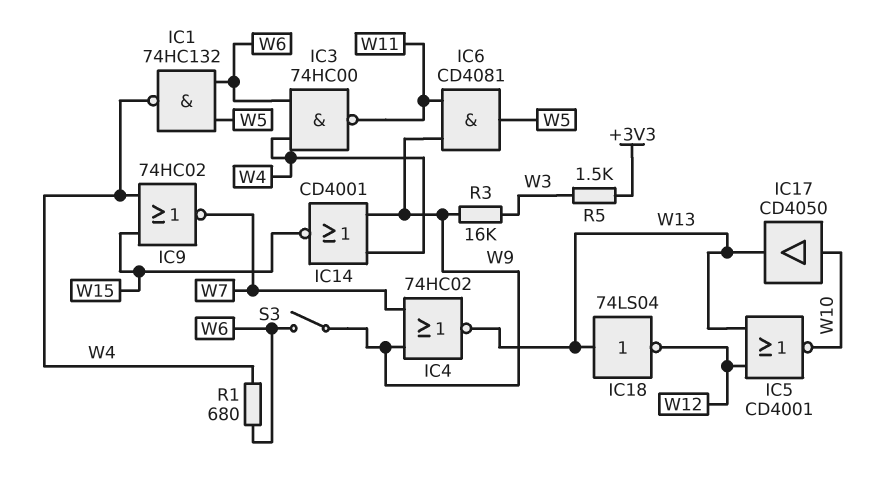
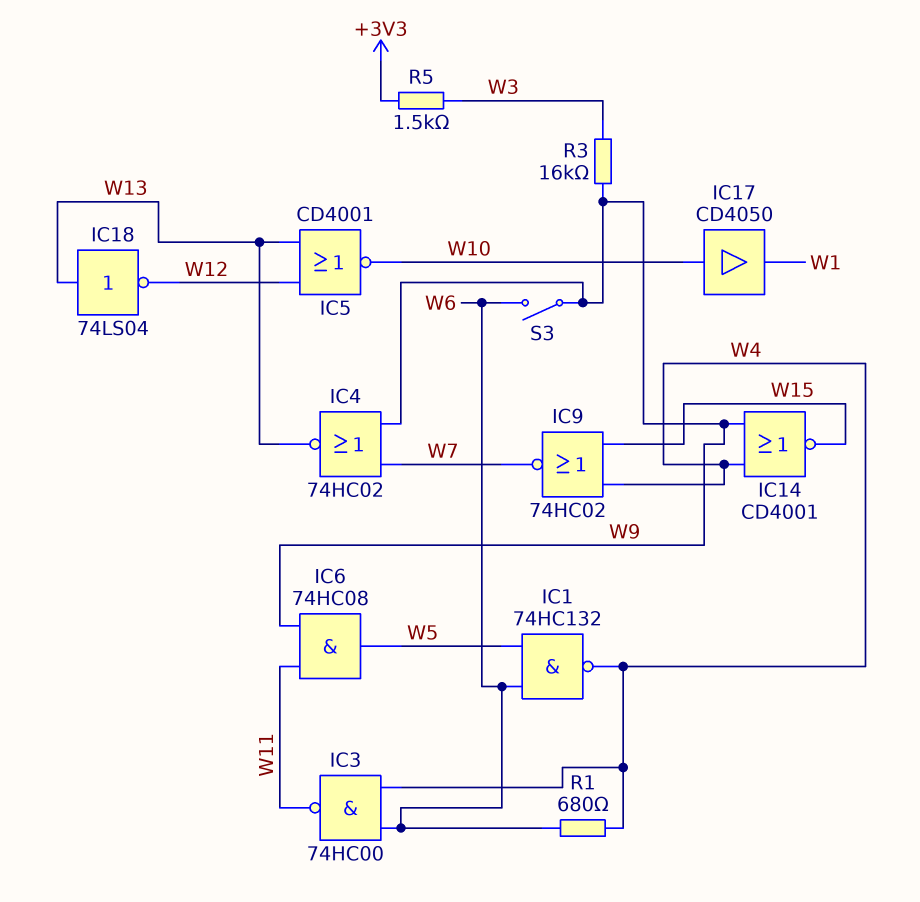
IC6: AND CD4081 (in W9, in W11, out W5) -> AND 74HC08 (in W9, in W11, out W5)
IC17: buffer CD4050 (in W10, out W13) -> buffer CD4050 (in W10, out W1)

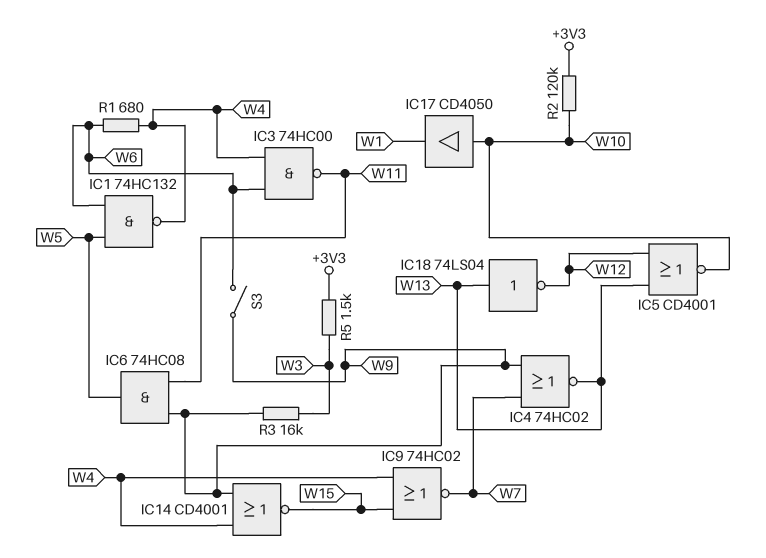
R2: none -> 120k (+3V3, W10)

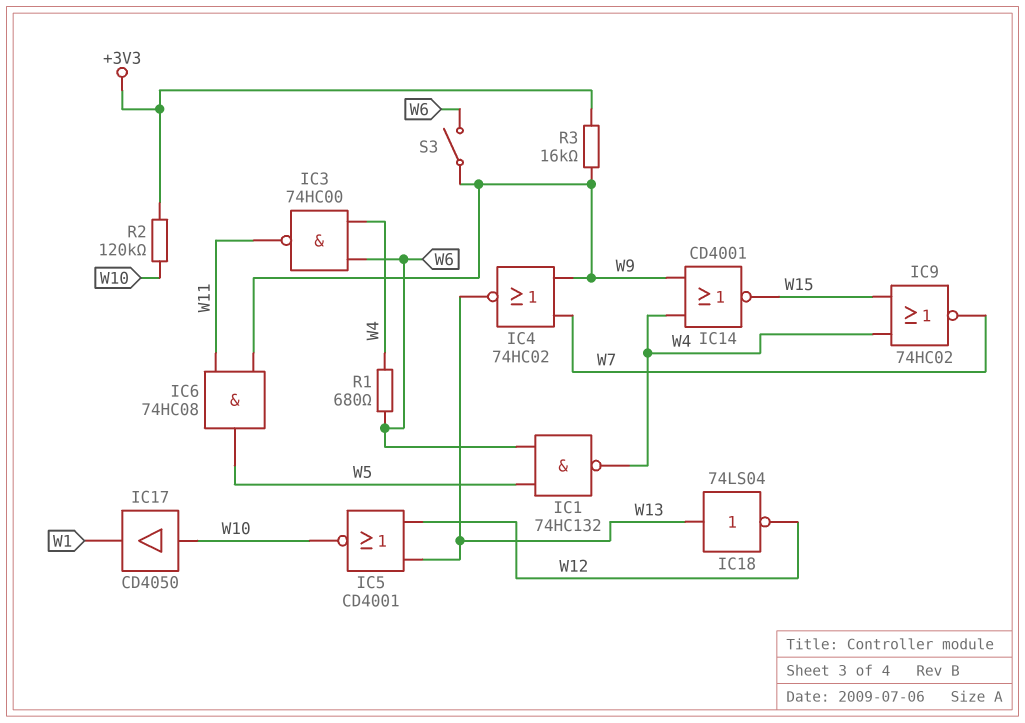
R3: 16k (W3, W9) -> 16k (+3V3, W9)
R5: 1.5k (+3V3, W3) -> none

